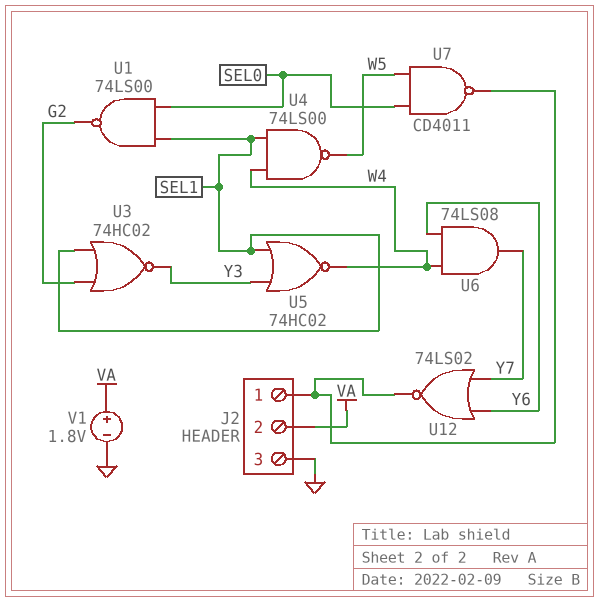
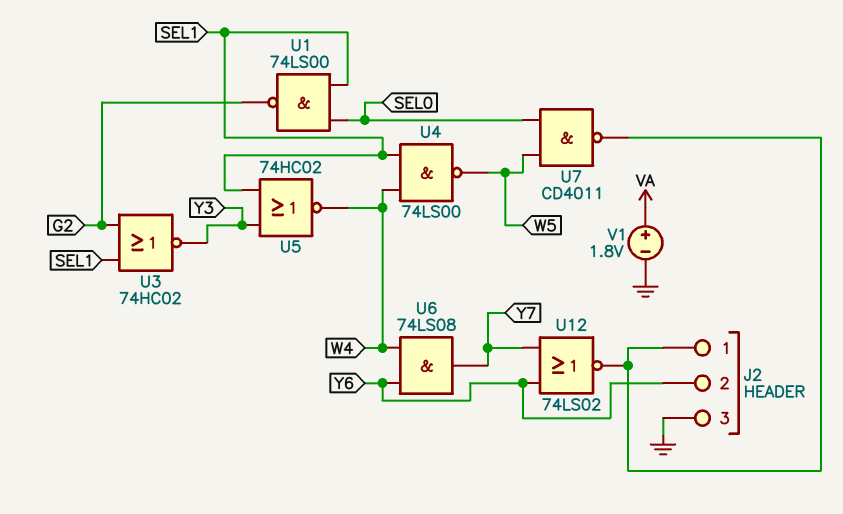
J2 pin 2: VA -> Y6

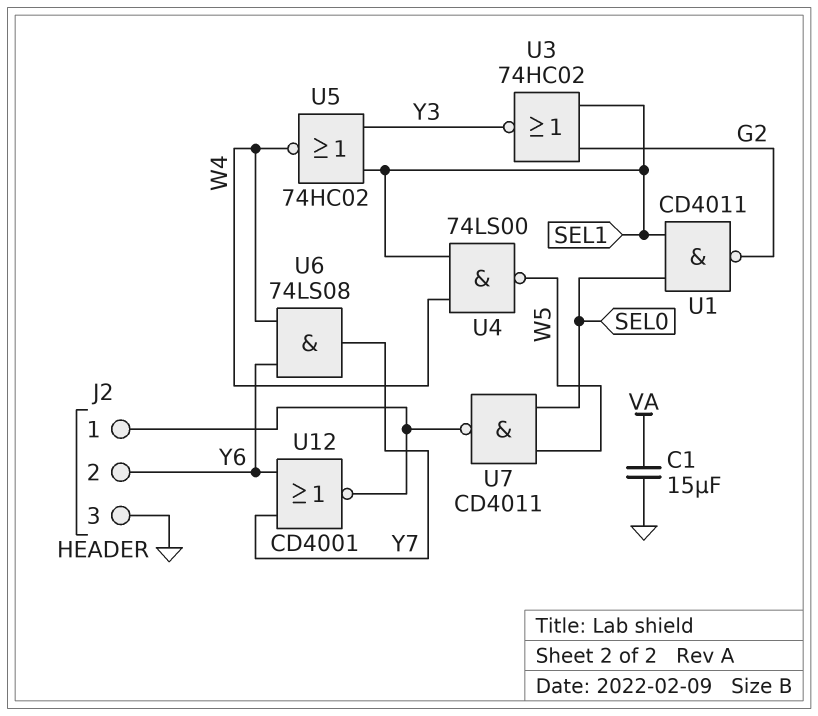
C1: none -> 15uF (GND, VA)
U1: NAND 74LS00 (in SEL0, in SEL1, out G2) -> NAND CD4011 (in SEL0, in SEL1, out G2)
U12: NOR 74LS02 (in Y6, in Y7, out J2/1) -> NOR CD4001 (in Y6, in Y7, out J2/1)
V1: 1.8V (plus VA, minus GND) -> none

